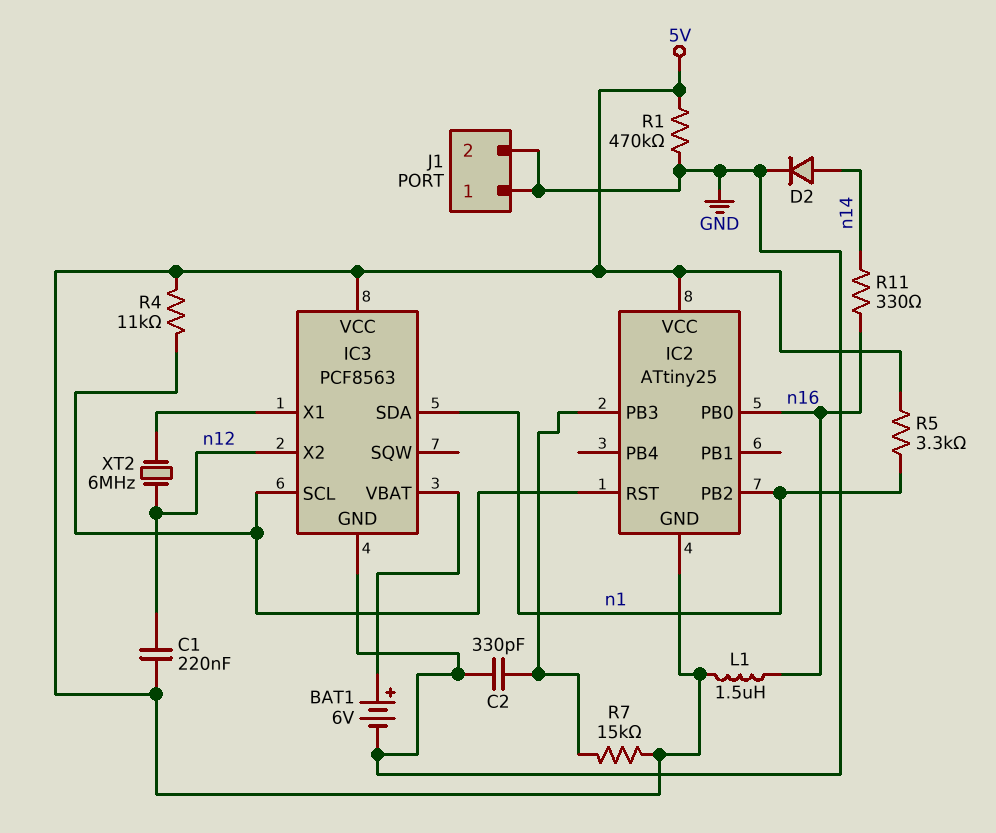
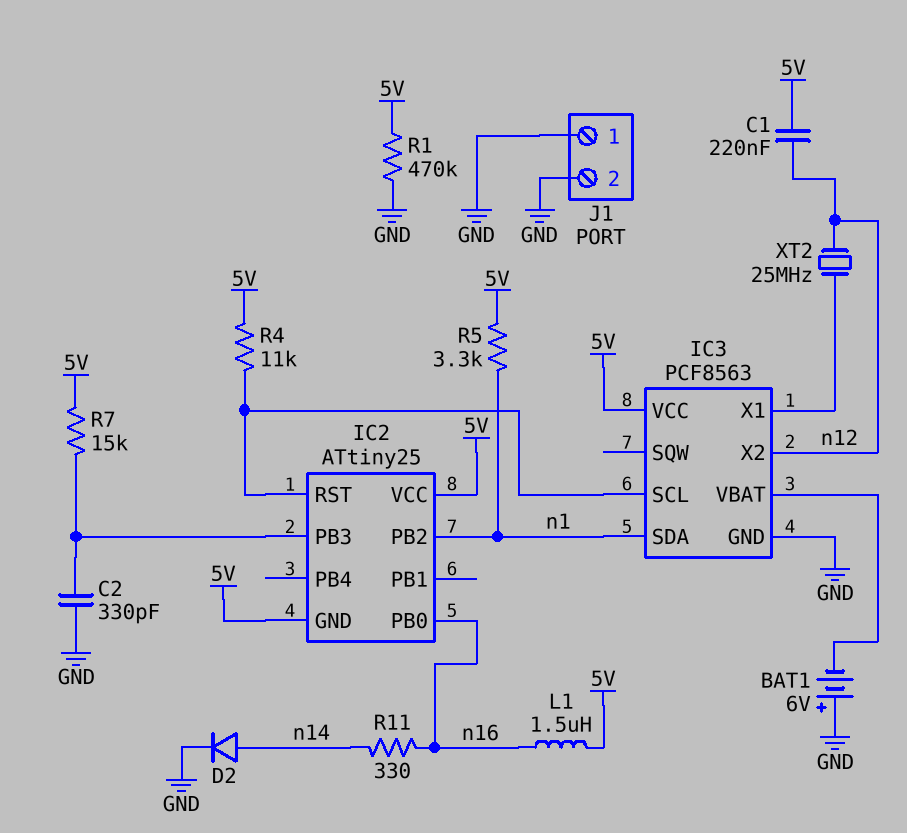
BAT1: 6V (plus IC3/VBAT, minus GND) -> 6V (plus GND, minus IC3/VBAT)
XT2: 6MHz (IC3/X1, n12) -> 25MHz (IC3/X1, n12)

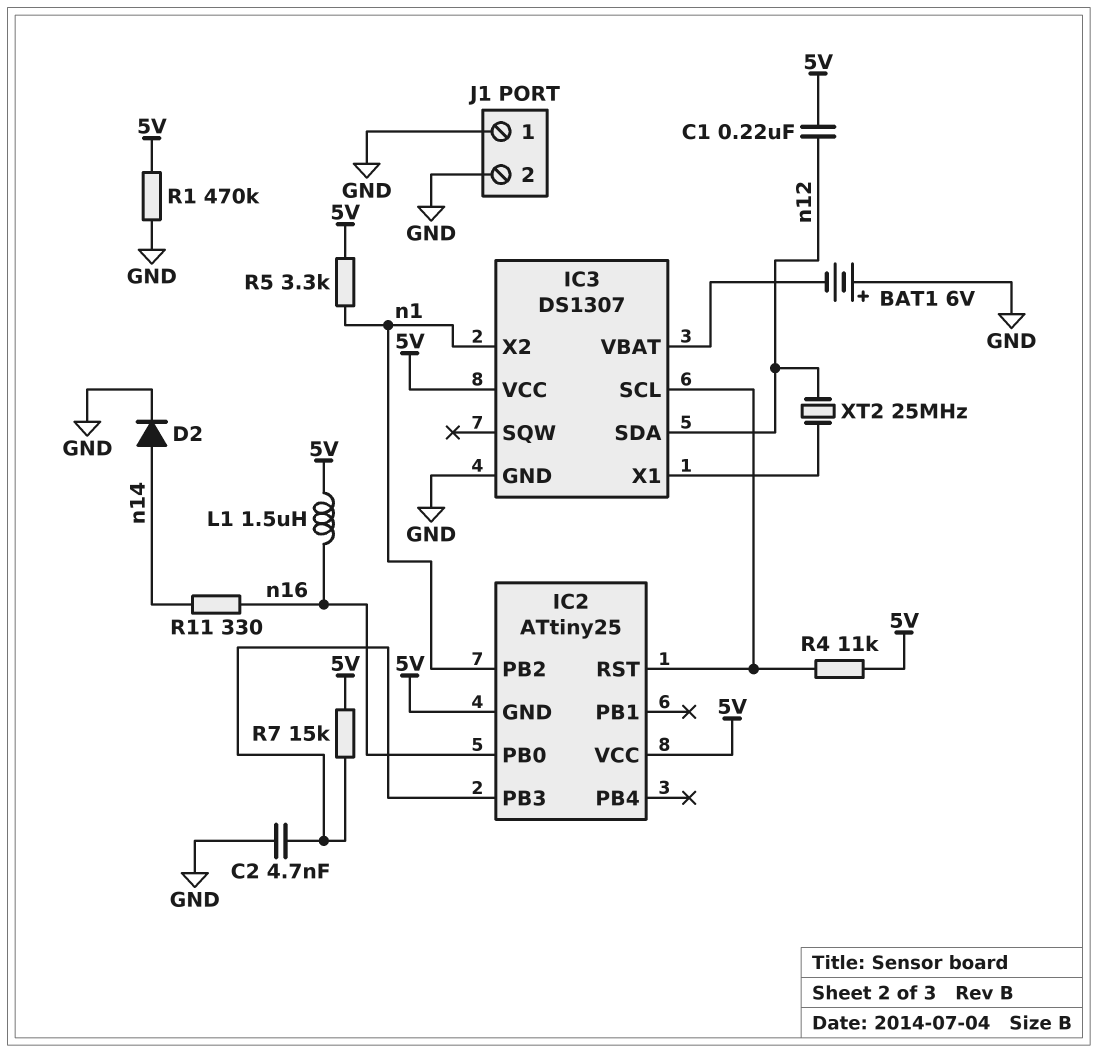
C2: 330pF (GND, IC2/PB3) -> 4.7nF (GND, IC2/PB3)
IC3: PCF8563 -> DS1307
IC3 pin SDA: n1 -> n12
IC3 pin X2: n12 -> n1

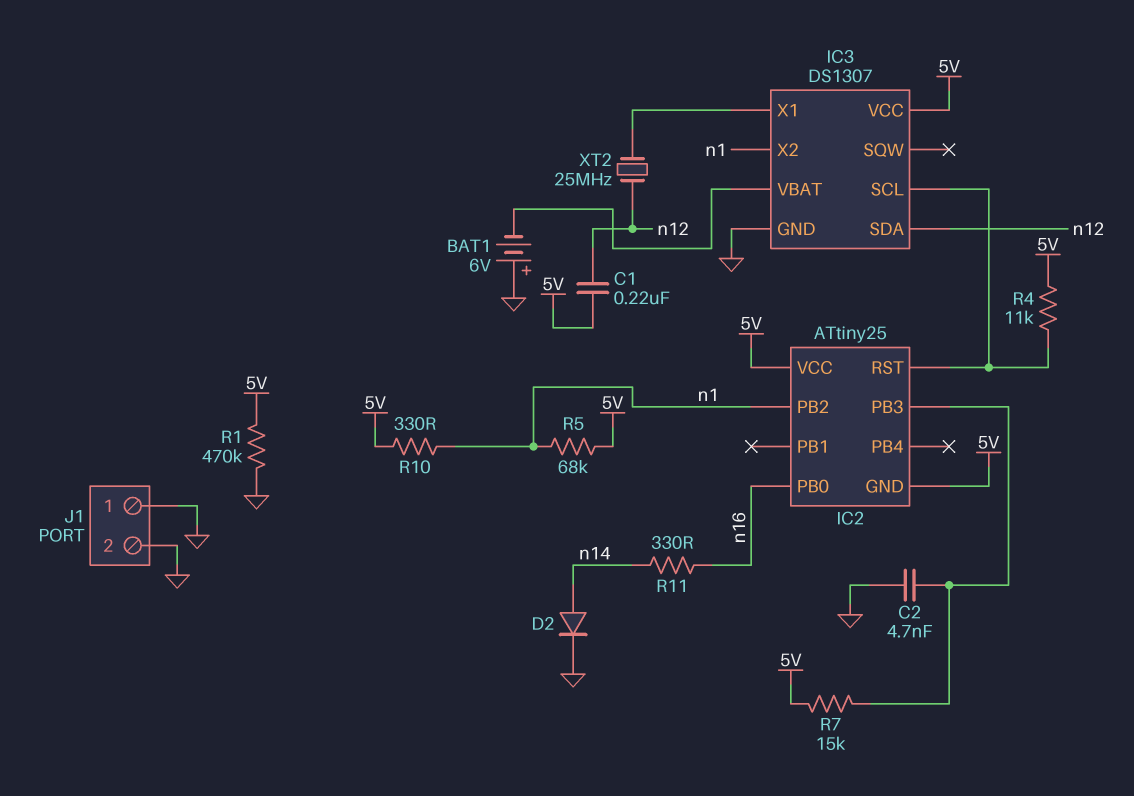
L1: 1.5uH (5V, n16) -> none
R5: 3.3k (5V, n1) -> 68k (5V, n1)
R10: none -> 330 (5V, n1)

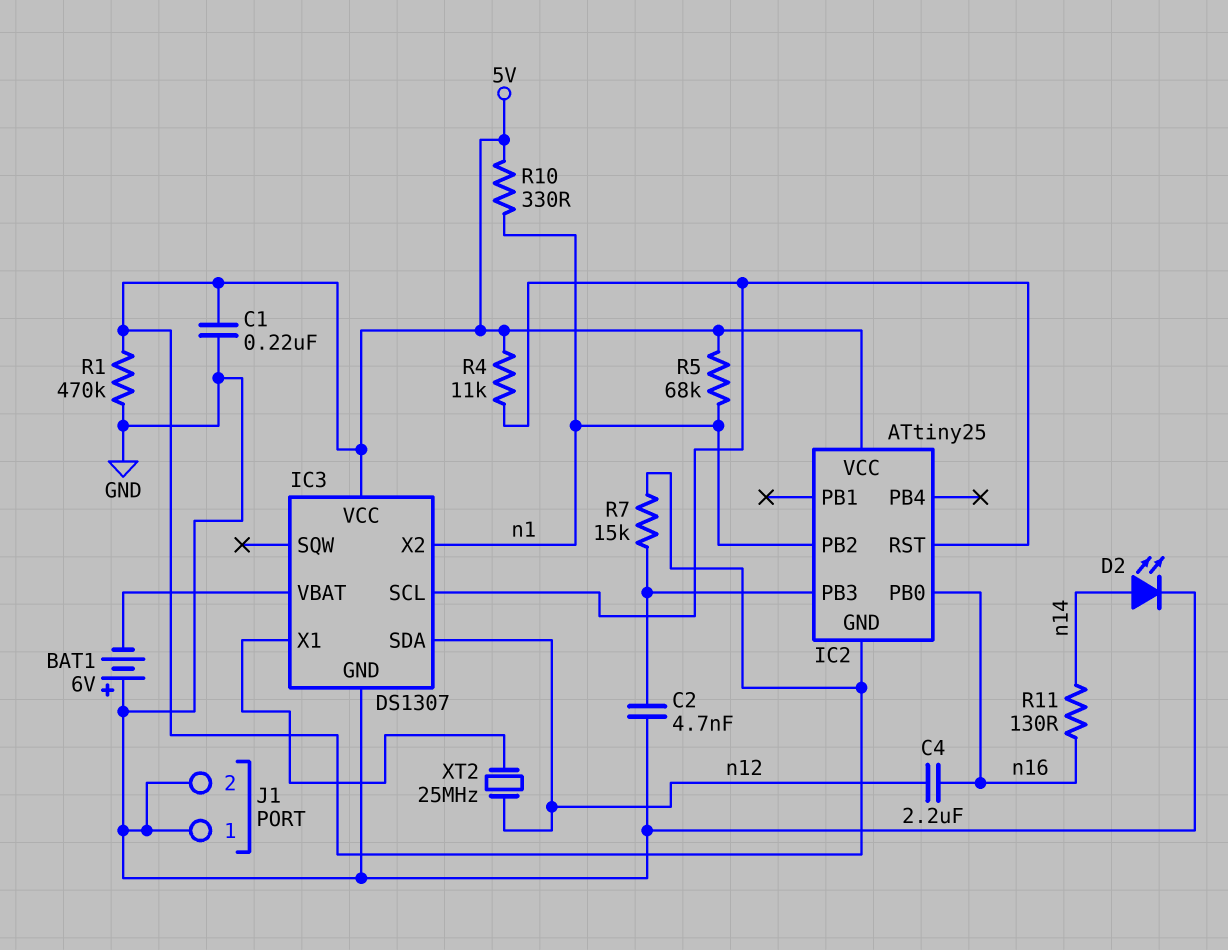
C1: 220nF (5V, n12) -> 220nF (5V, GND)
C4: none -> 2.2uF (n12, n16)
D2: diode (A n14, K GND) -> LED (A n14, K GND)
R11: 330 (n14, n16) -> 130 (n14, n16)

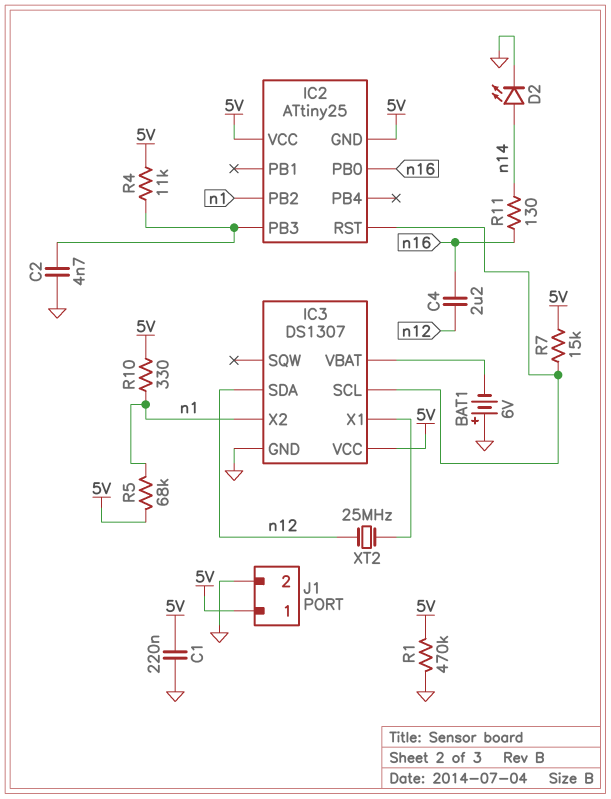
J1 pin 1: GND -> 5V
R4: 11k (5V, IC2/RST) -> 11k (5V, IC2/PB3)
R7: 15k (5V, IC2/PB3) -> 15k (5V, IC2/RST)

